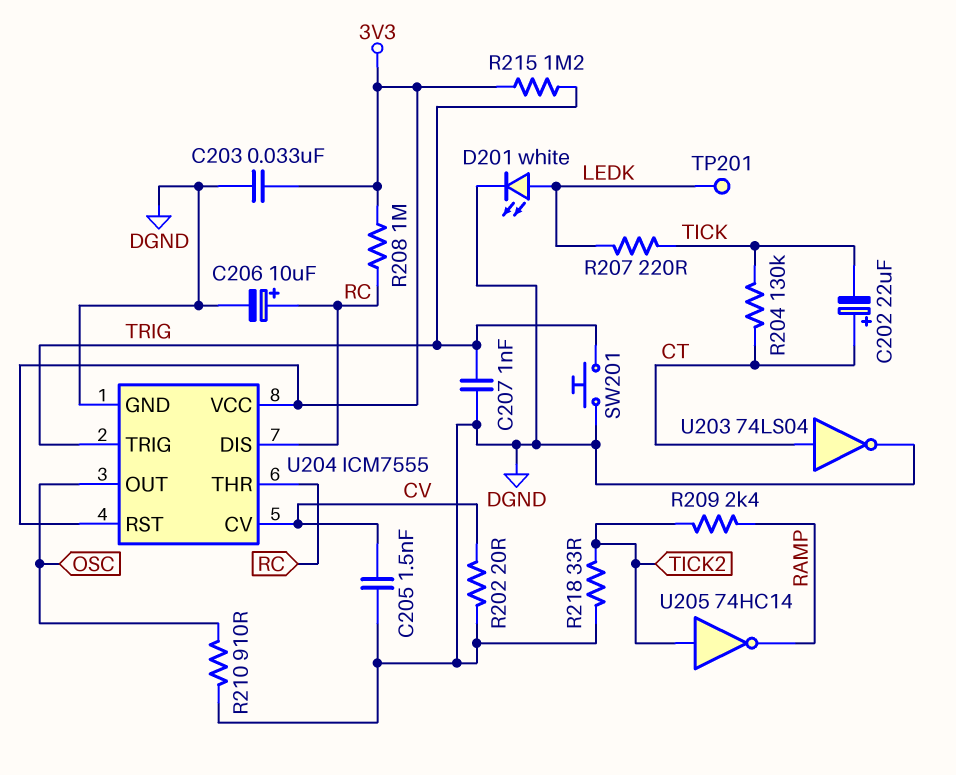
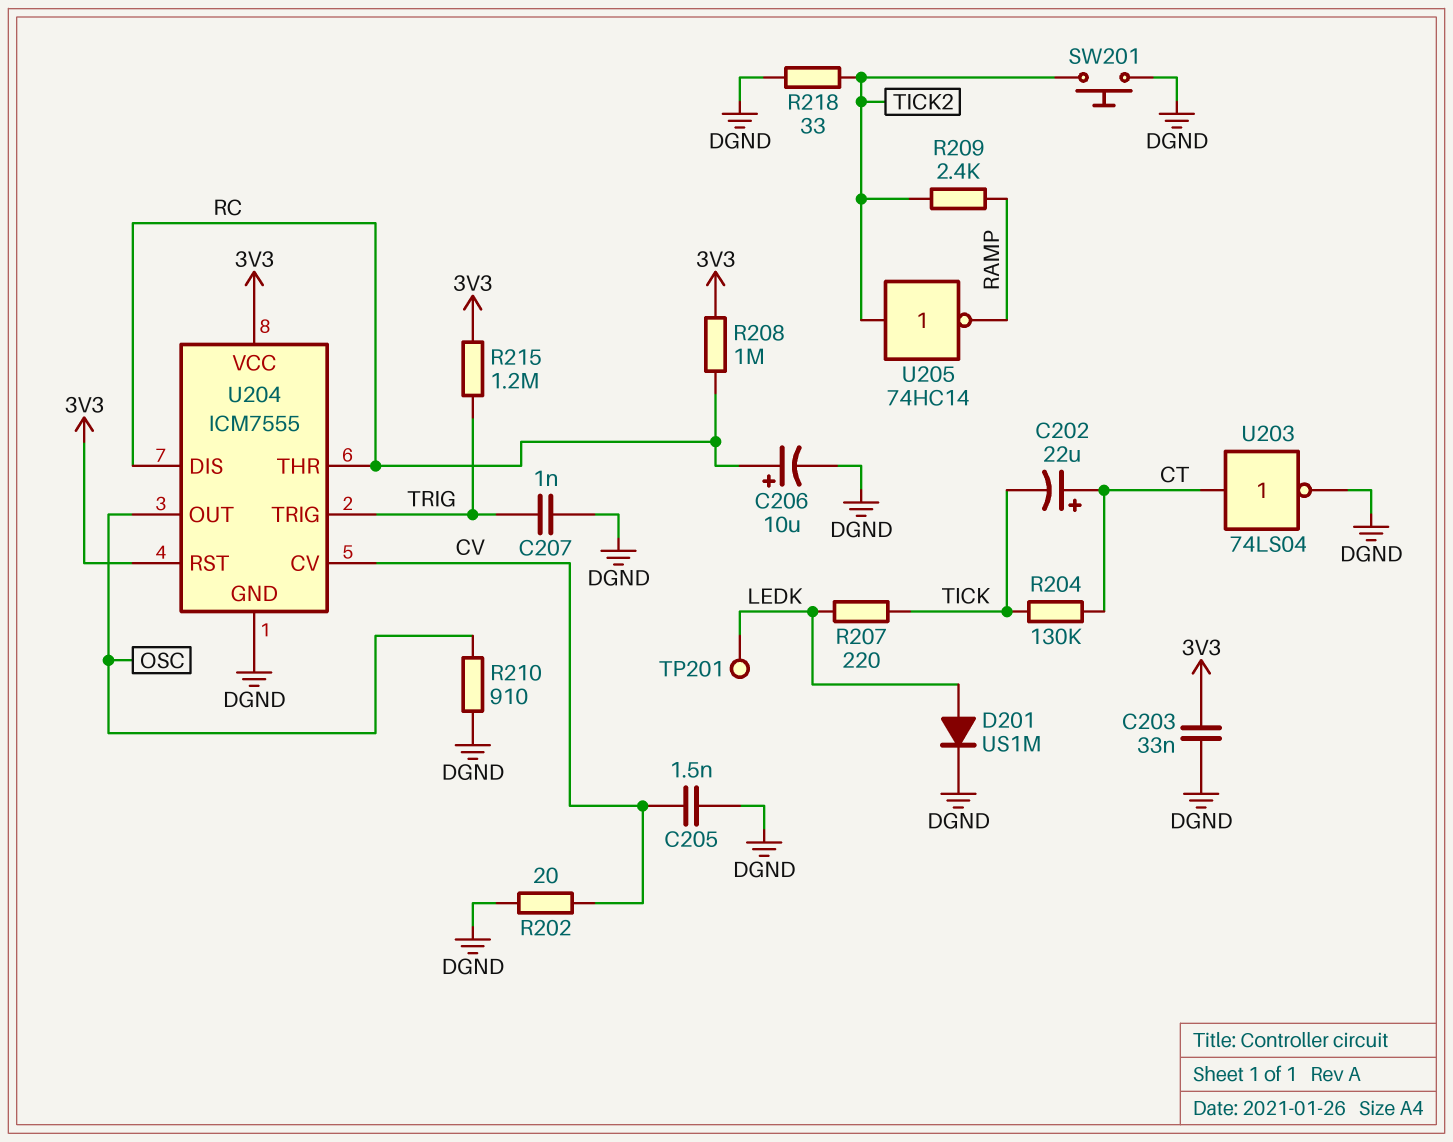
D201: LED white (A LEDK, K DGND) -> diode US1M (A LEDK, K DGND)
SW201: button (DGND, TRIG) -> button (DGND, TICK2)

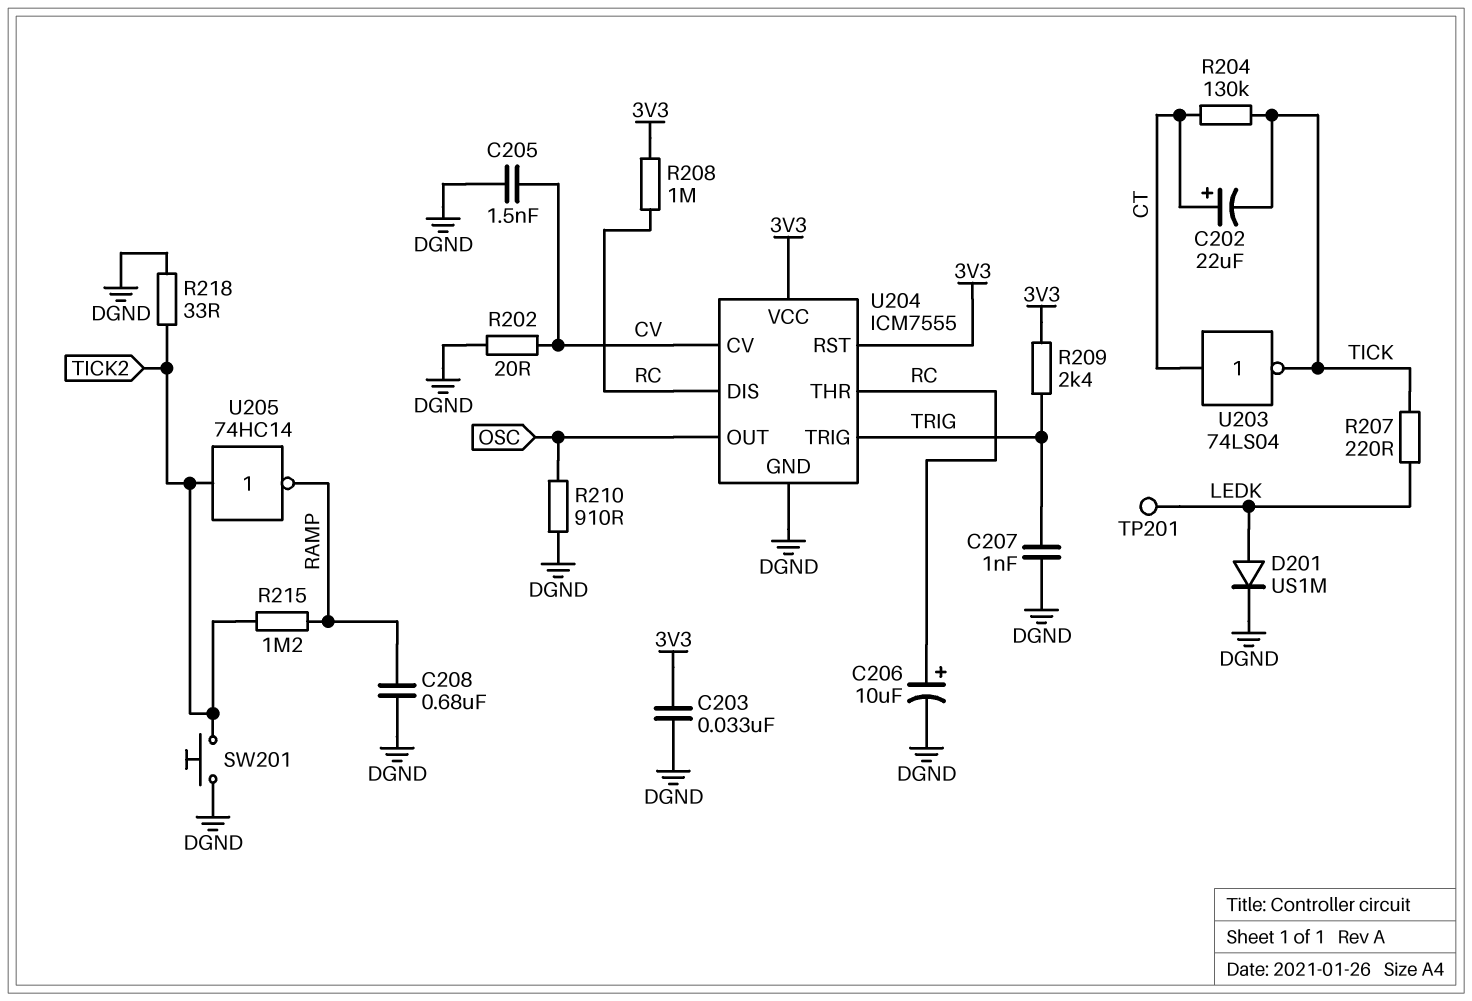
C208: none -> 680nF (DGND, RAMP)
R209: 2.4k (RAMP, TICK2) -> 2.4k (3V3, TRIG)
R215: 1.2M (3V3, TRIG) -> 1.2M (RAMP, TICK2)
U203: NOT 74LS04 (in CT, out DGND) -> NOT 74LS04 (in CT, out TICK)

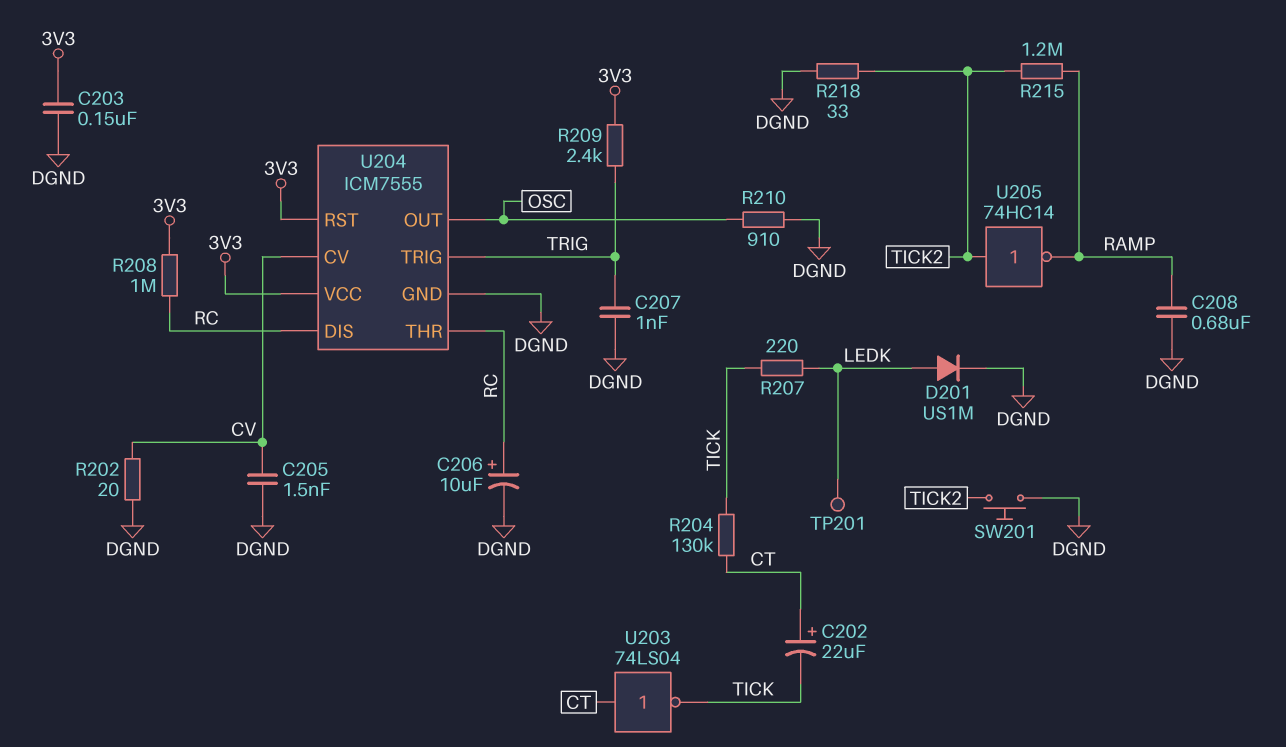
C203: 33nF (3V3, DGND) -> 150nF (3V3, DGND)

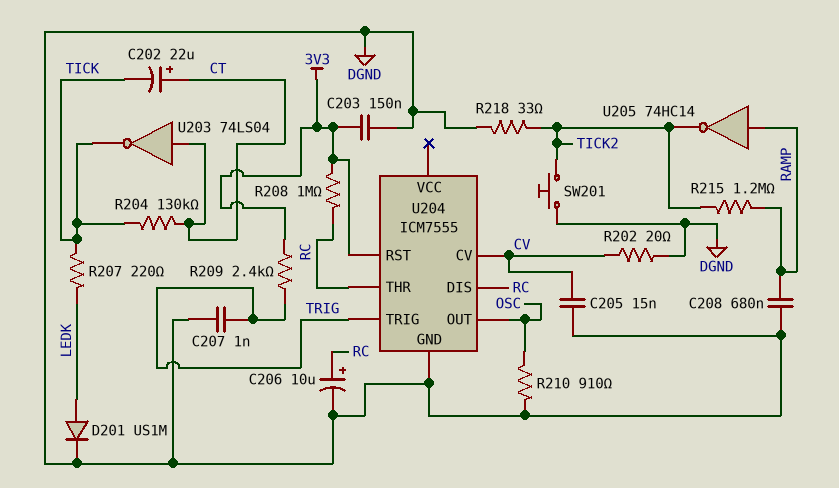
C205: 1.5nF (CV, DGND) -> 15nF (CV, DGND)
TP201: test point (LEDK) -> none
U204 pin VCC: 3V3 -> none
U205: NOT 74HC14 (in TICK2, out RAMP) -> NOT 74HC14 (in RAMP, out TICK2)

